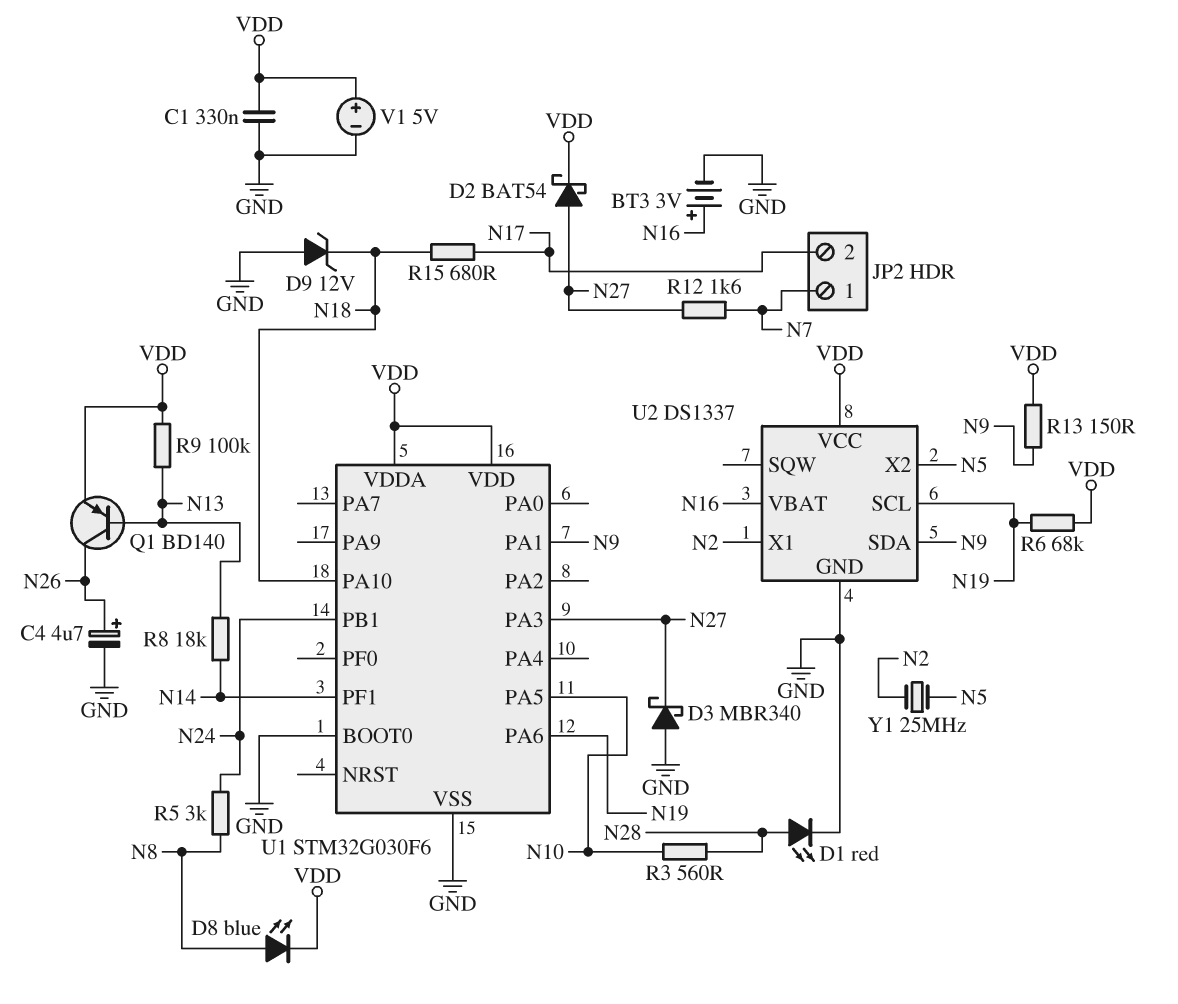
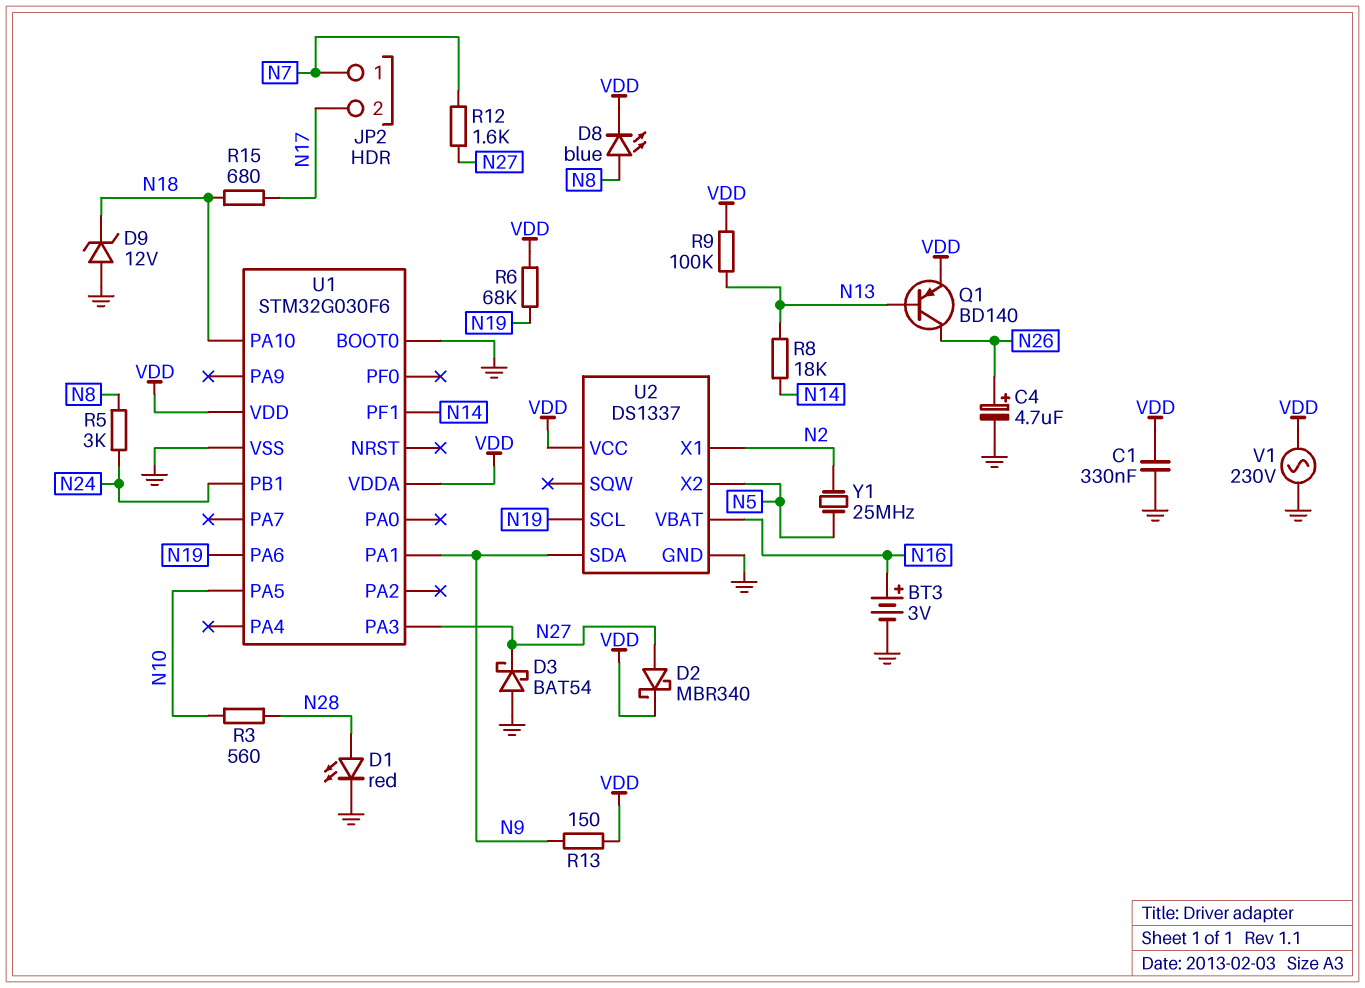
D2: schottky BAT54 (A N27, K VDD) -> schottky MBR340 (A N27, K VDD)
D3: schottky MBR340 (A GND, K N27) -> schottky BAT54 (A GND, K N27)
V1: 5V (plus VDD, minus GND) -> AC 230V (GND, VDD)

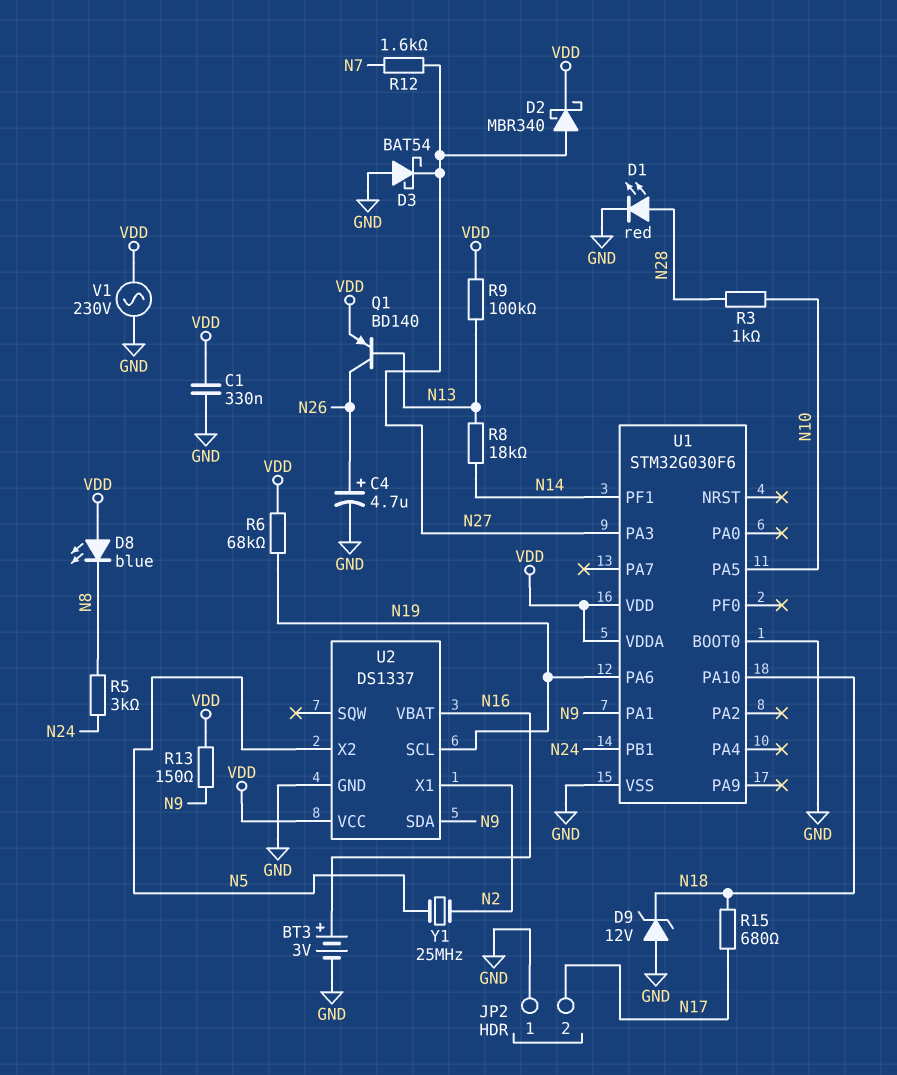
D8: LED blue (A N8, K VDD) -> LED blue (A VDD, K N8)
JP2 pin 1: N7 -> GND
R3: 560 (N10, N28) -> 1k (N10, N28)

